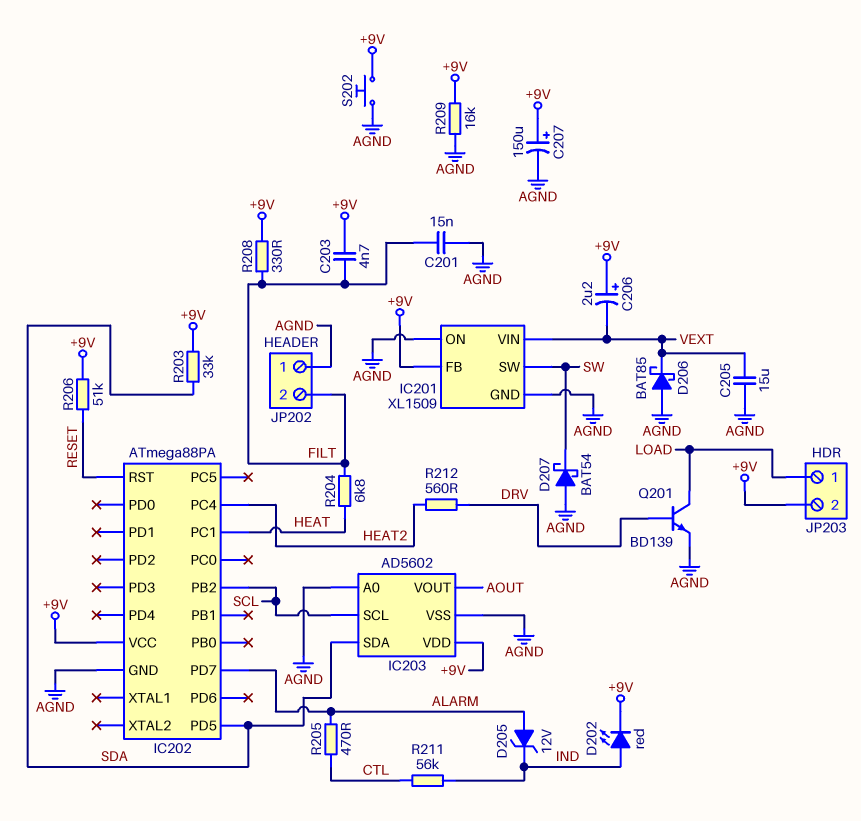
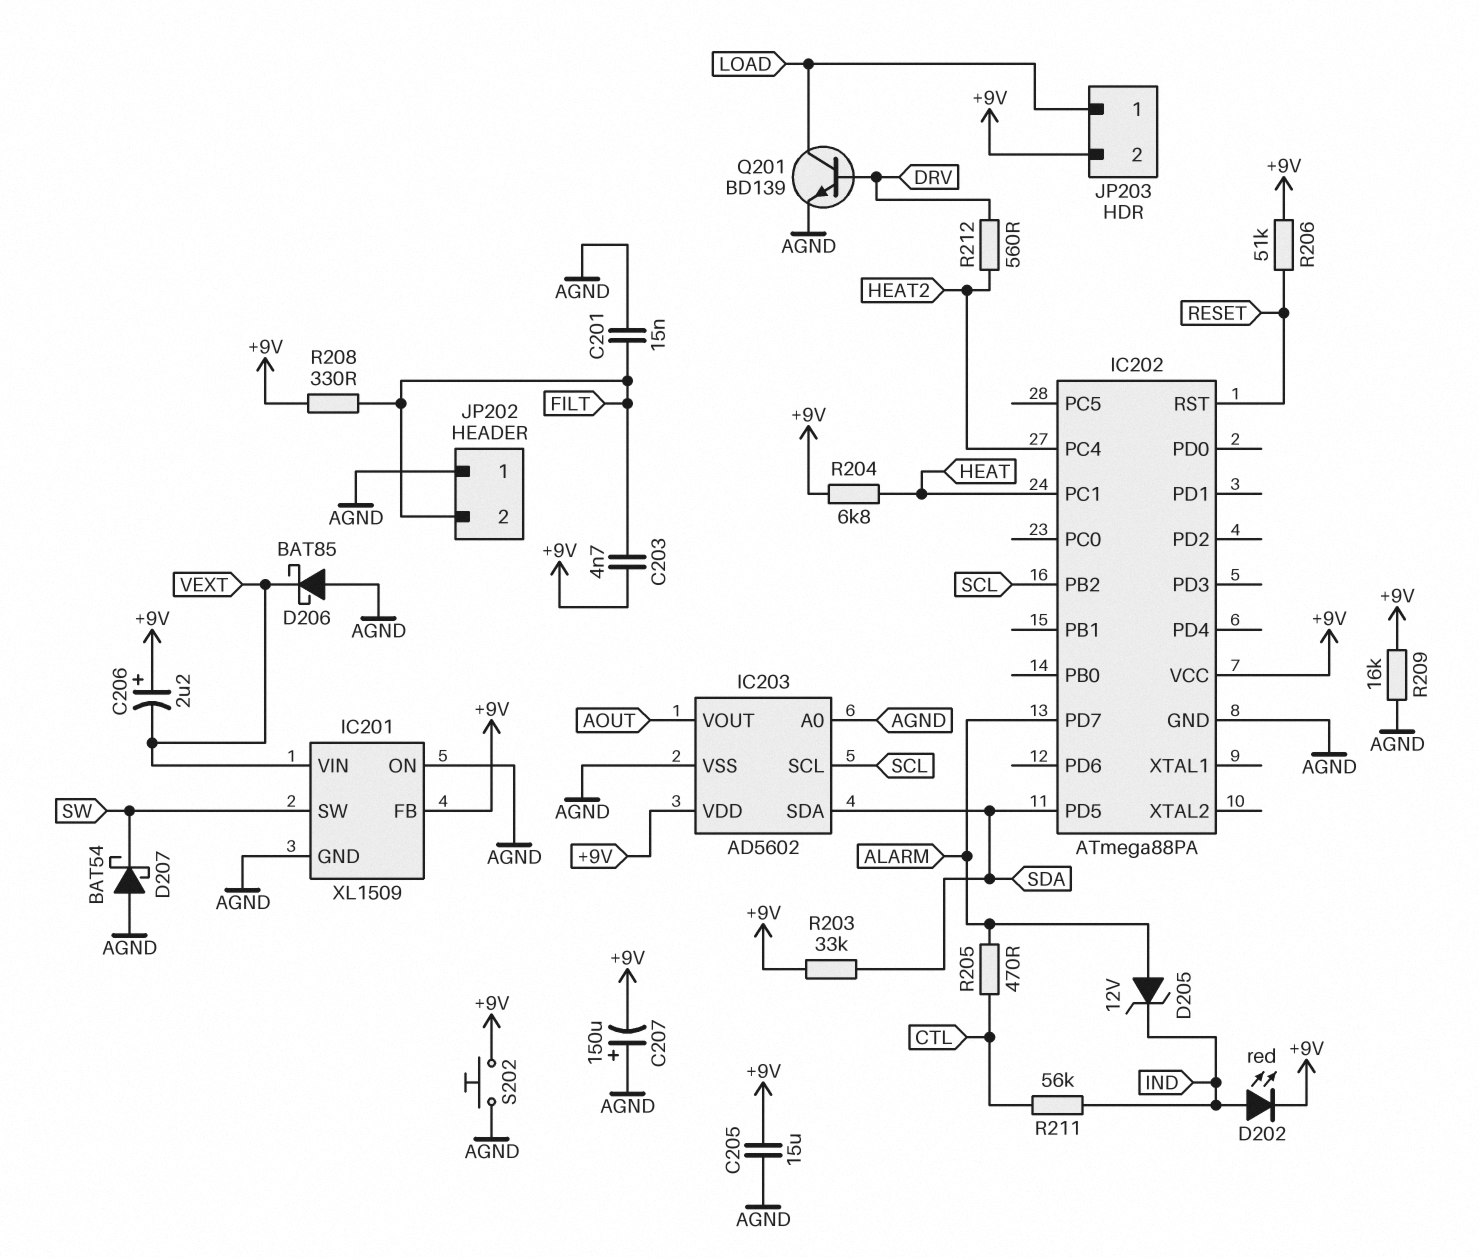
C205: 15uF (AGND, VEXT) -> 15uF (+9V, AGND)
C207: 150uF (plus +9V, minus AGND) -> 150uF (plus AGND, minus +9V)
R204: 6.8k (FILT, HEAT) -> 6.8k (+9V, HEAT)

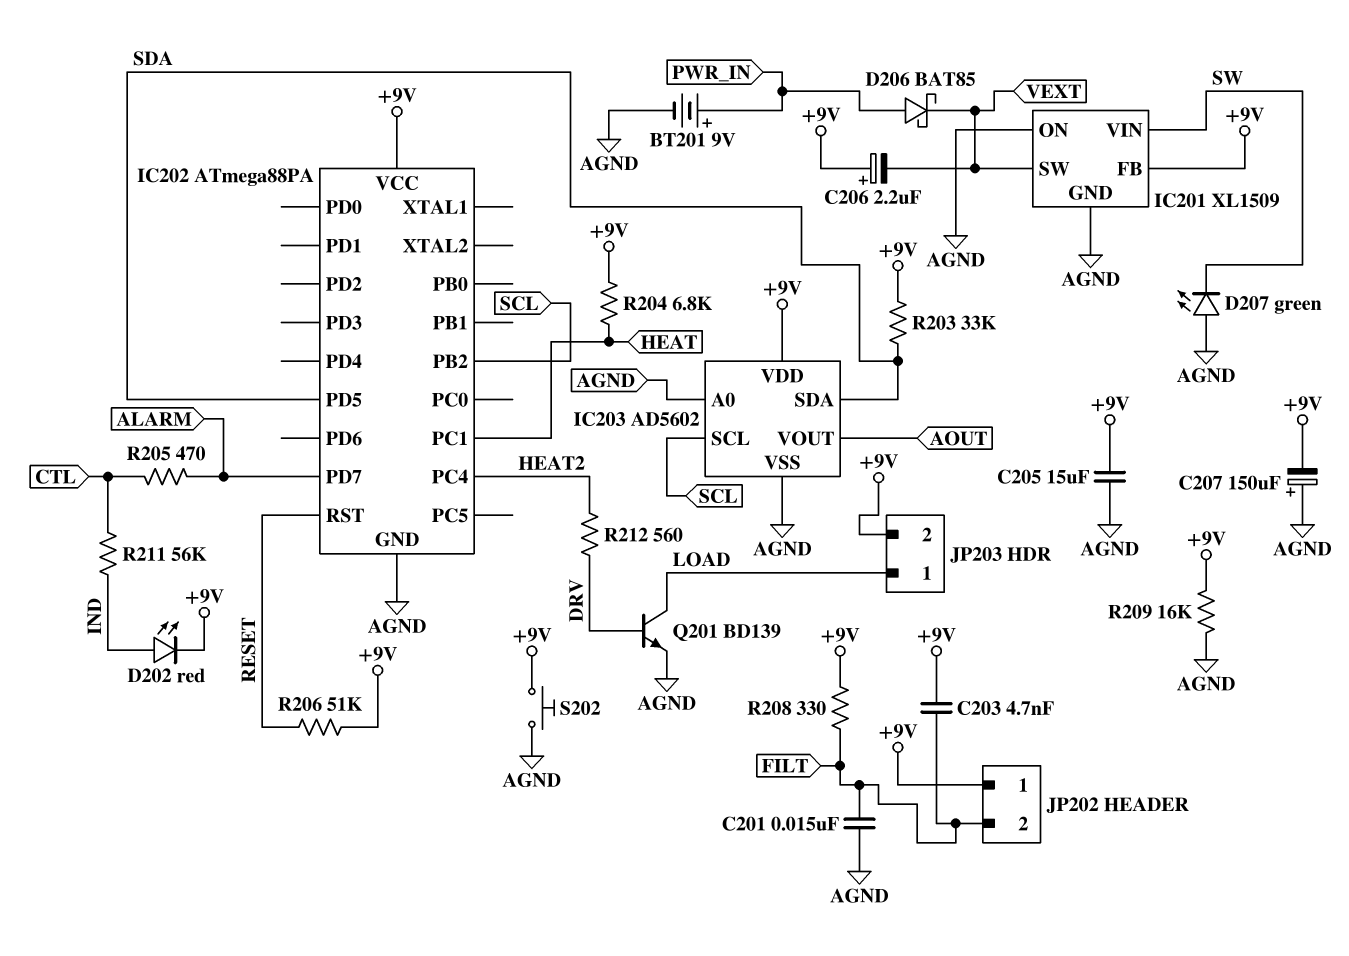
BT201: none -> 9V (plus PWR_IN, minus AGND)
D205: zener 12V (A ALARM, K IND) -> none
D206: schottky BAT85 (A AGND, K VEXT) -> schottky BAT85 (A PWR_IN, K VEXT)
D207: schottky BAT54 (A AGND, K SW) -> LED green (A AGND, K SW)
IC201 pin SW: SW -> VEXT
IC201 pin VIN: VEXT -> SW
JP202 pin 1: AGND -> +9V

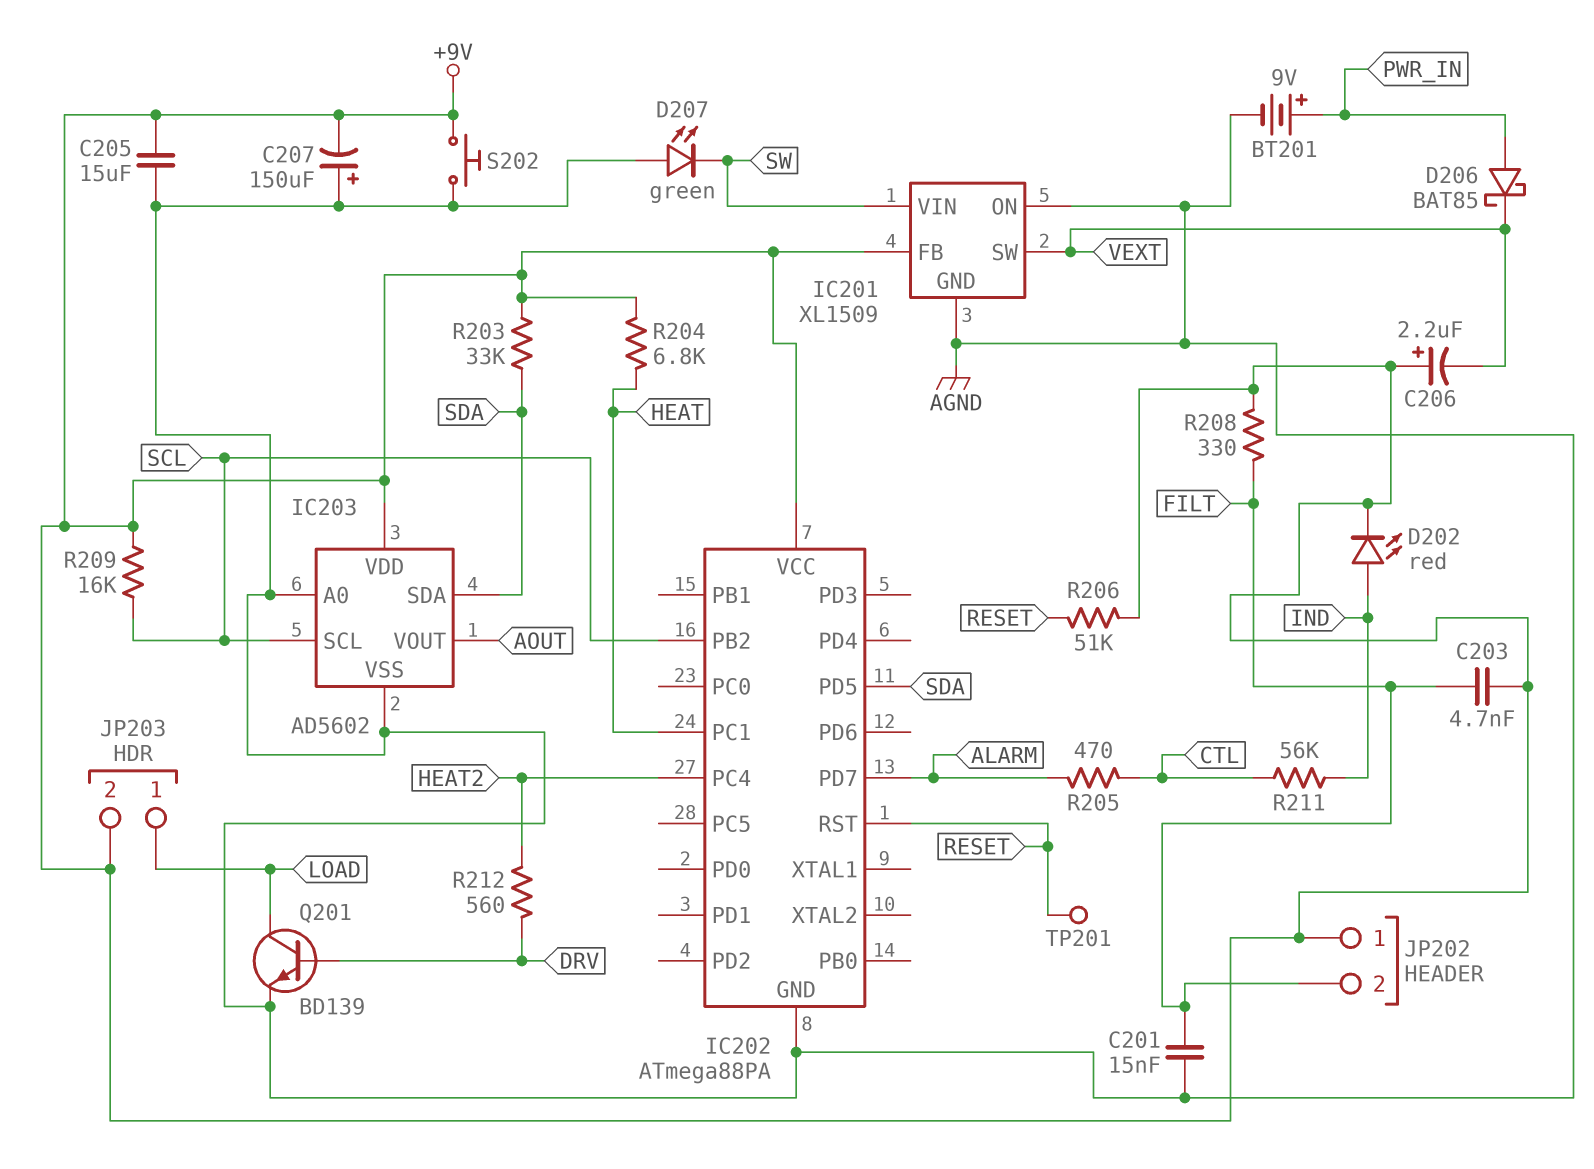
R209: 16k (+9V, AGND) -> 16k (+9V, SCL)
TP201: none -> test point (RESET)

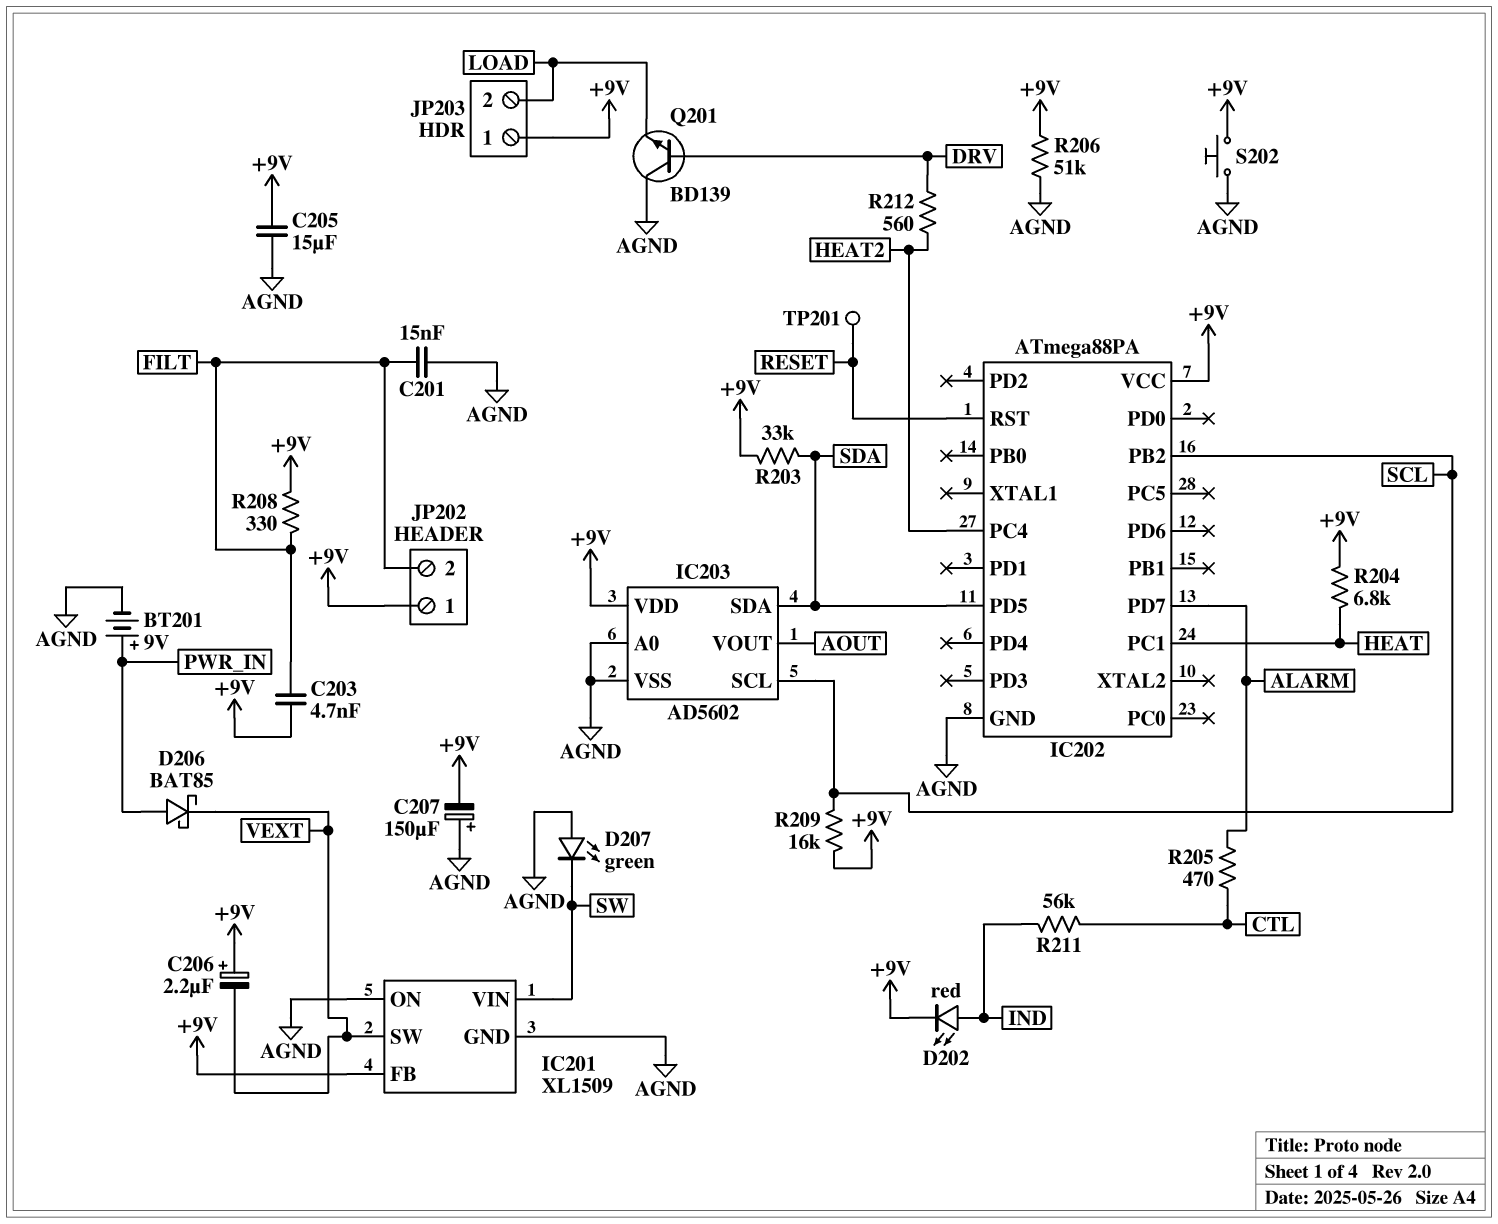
JP203 pin 1: LOAD -> +9V
JP203 pin 2: +9V -> LOAD
Q201: NPN BD139 (B DRV, C LOAD, E AGND) -> NPN BD139 (B DRV, C AGND, E LOAD)
R206: 51k (+9V, RESET) -> 51k (+9V, AGND)

